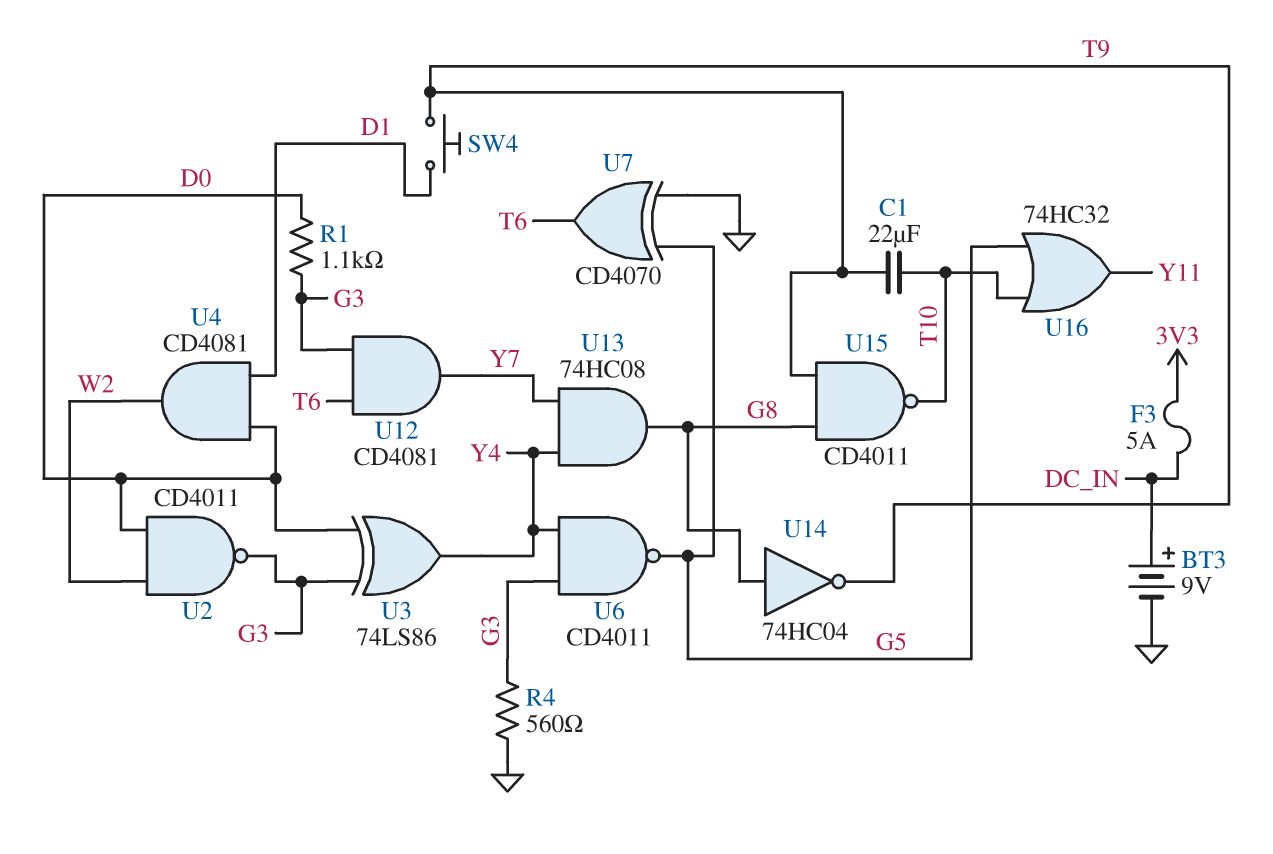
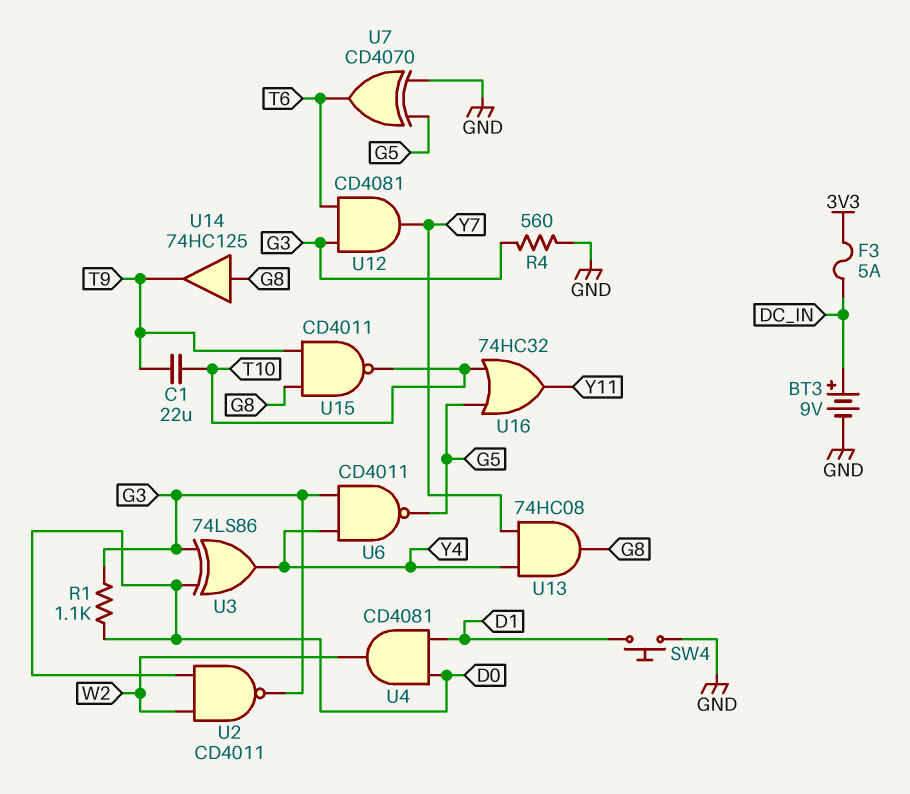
SW4: button (D1, T9) -> button (D1, GND)
U14: NOT 74HC04 (in G8, out T9) -> buffer 74HC125 (in G8, out T9)

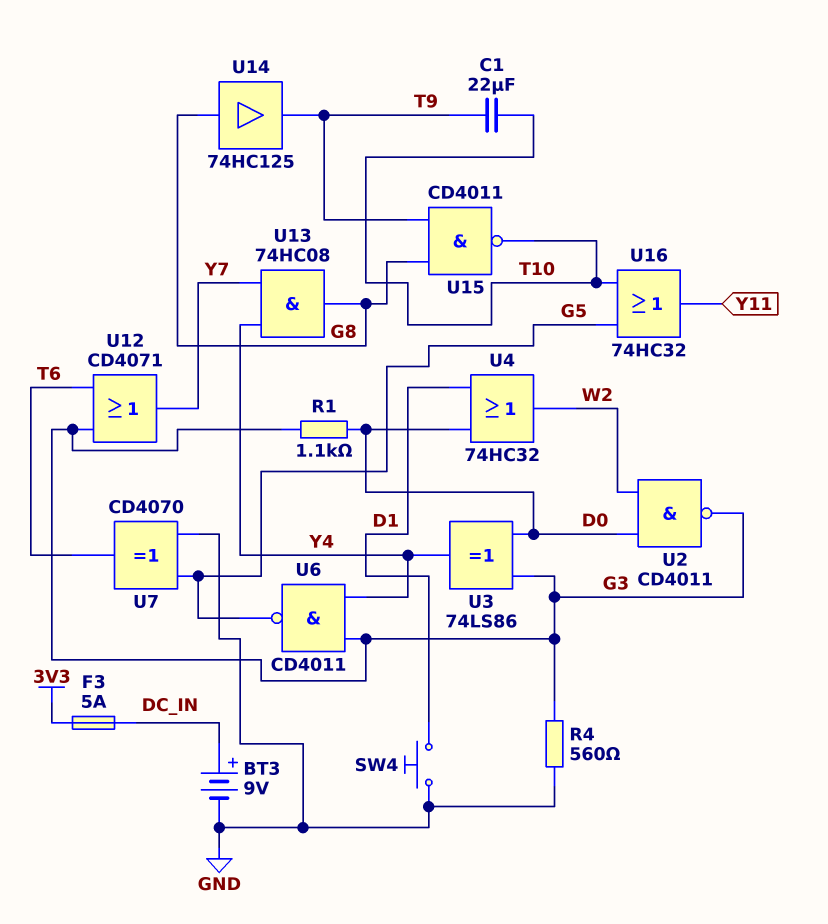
U4: AND CD4081 (in D0, in D1, out W2) -> OR 74HC32 (in D0, in D1, out W2)
U12: AND CD4081 (in G3, in T6, out Y7) -> OR CD4071 (in G3, in T6, out Y7)

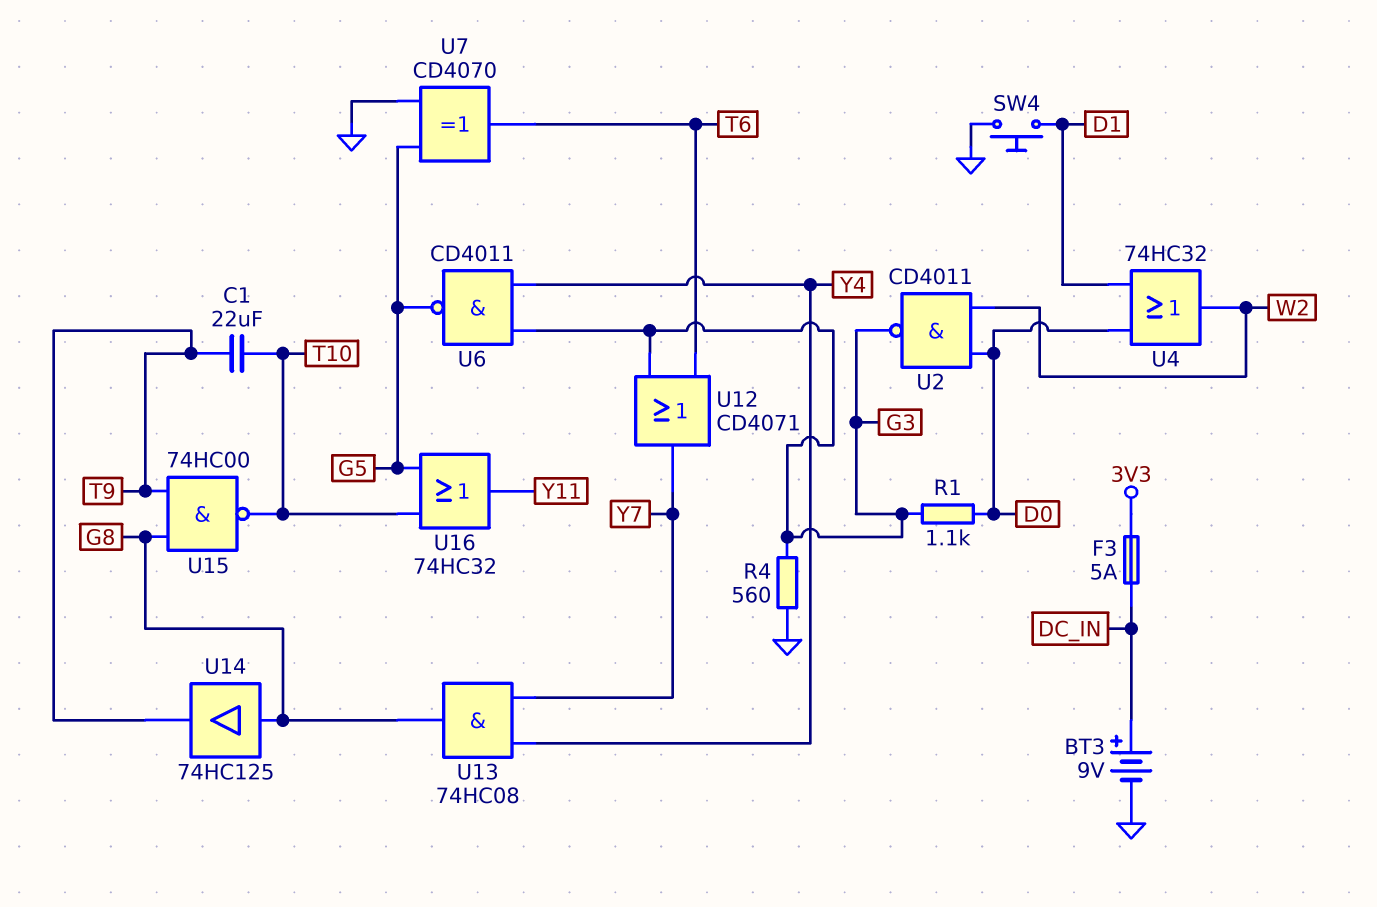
U3: XOR 74LS86 (in D0, in G3, out Y4) -> none
U15: NAND CD4011 (in G8, in T9, out T10) -> NAND 74HC00 (in G8, in T9, out T10)

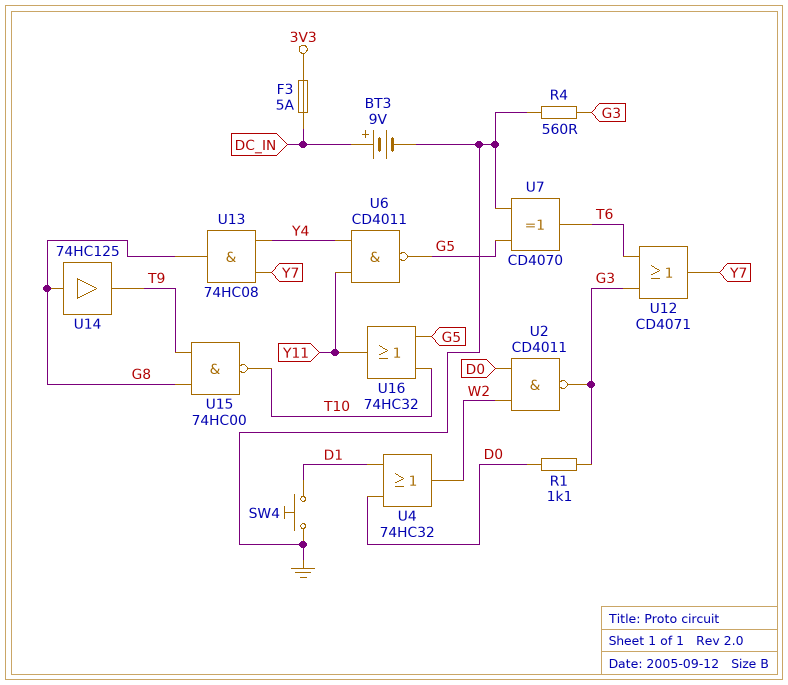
C1: 22uF (T9, T10) -> none
U6: NAND CD4011 (in G3, in Y4, out G5) -> NAND CD4011 (in Y4, in Y11, out G5)

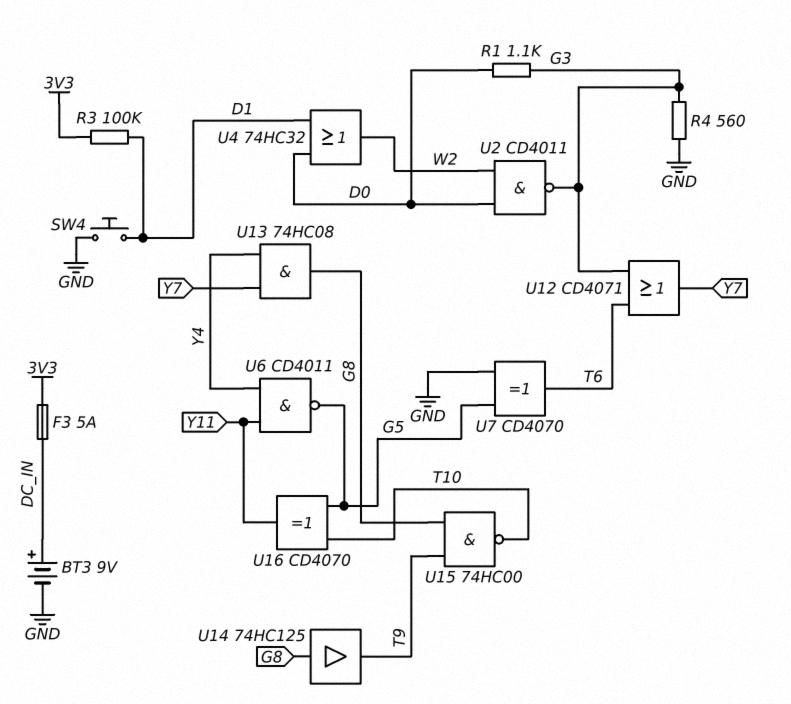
R3: none -> 100k (3V3, D1)
U16: OR 74HC32 (in G5, in T10, out Y11) -> XOR CD4070 (in G5, in T10, out Y11)

